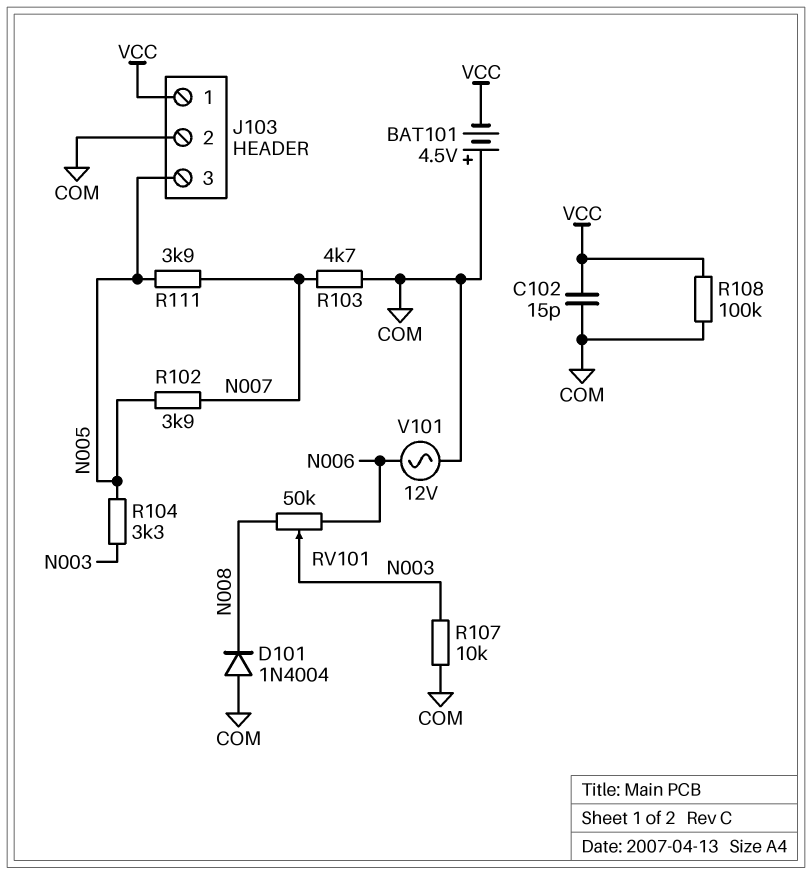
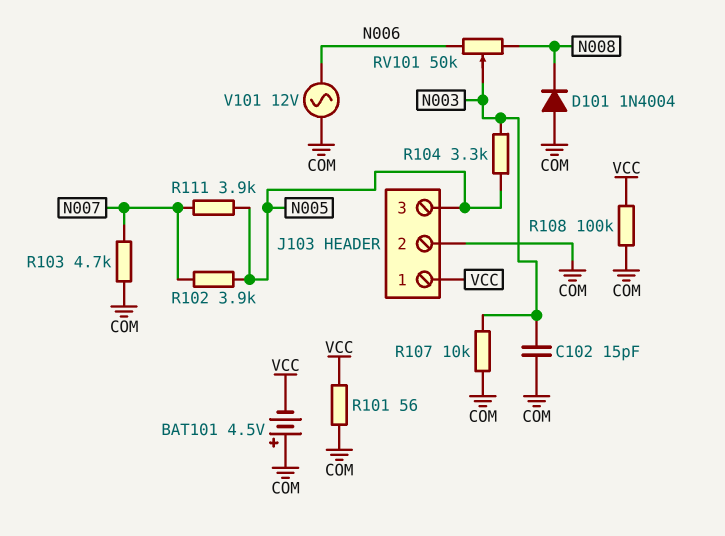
C102: 15pF (COM, VCC) -> 15pF (COM, N003)
R101: none -> 56 (COM, VCC)

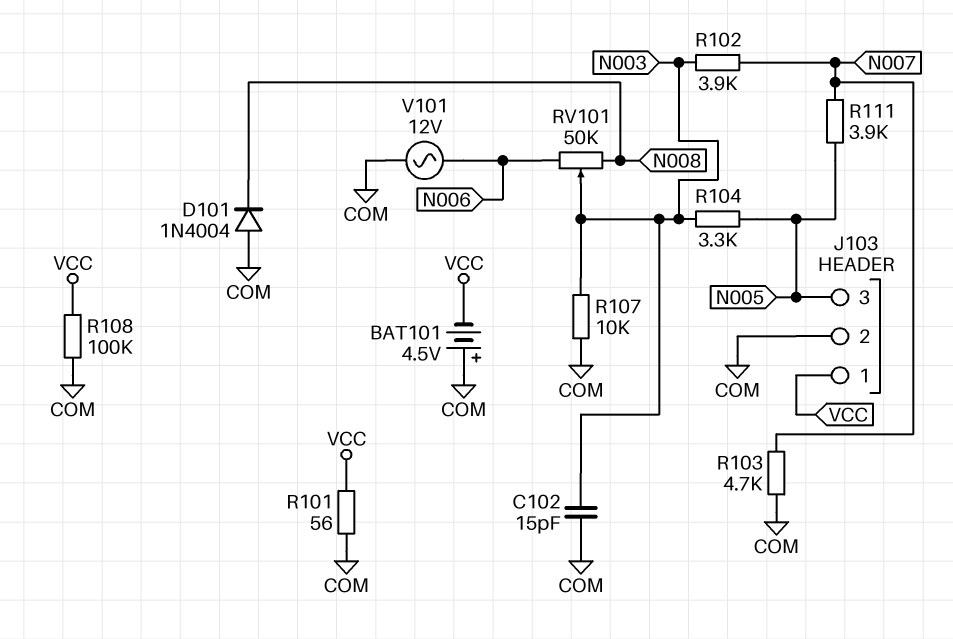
R102: 3.9k (N005, N007) -> 3.9k (N003, N007)

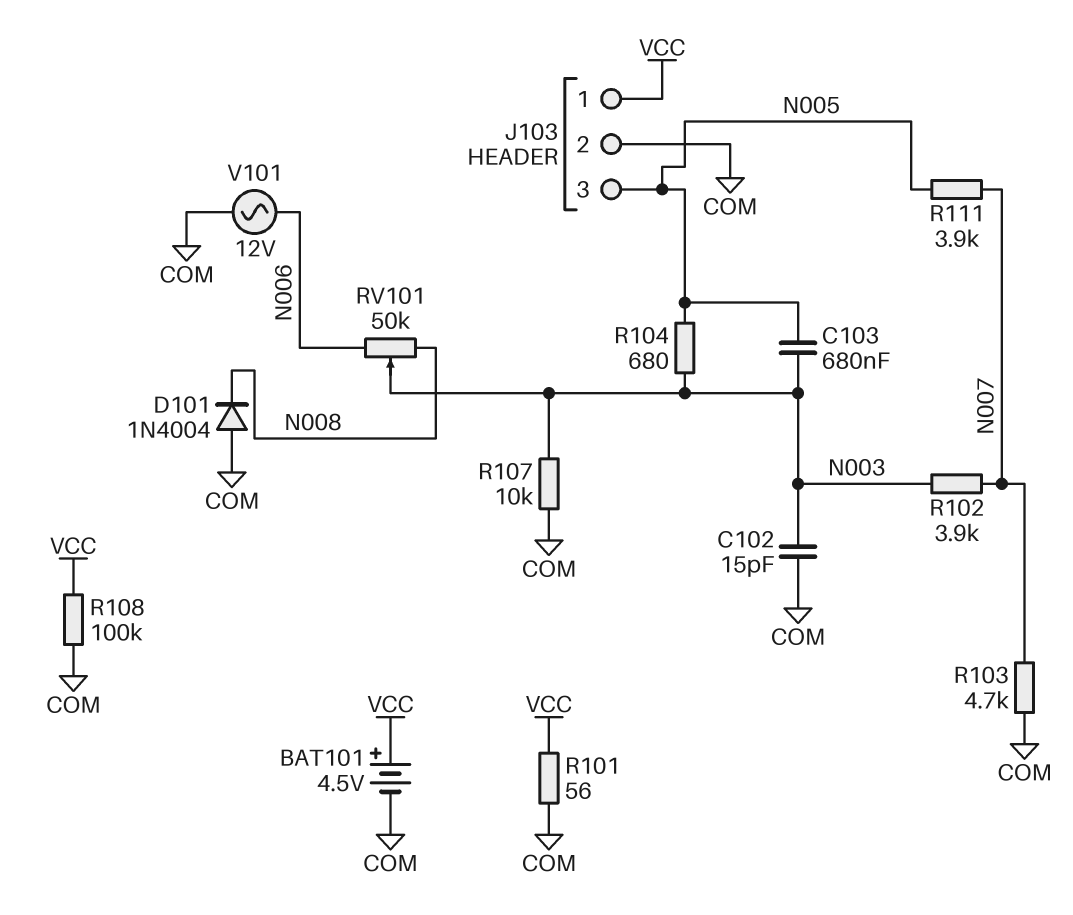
BAT101: 4.5V (plus COM, minus VCC) -> 4.5V (plus VCC, minus COM)
C103: none -> 680nF (N003, N005)
R104: 3.3k (N003, N005) -> 680 (N003, N005)

